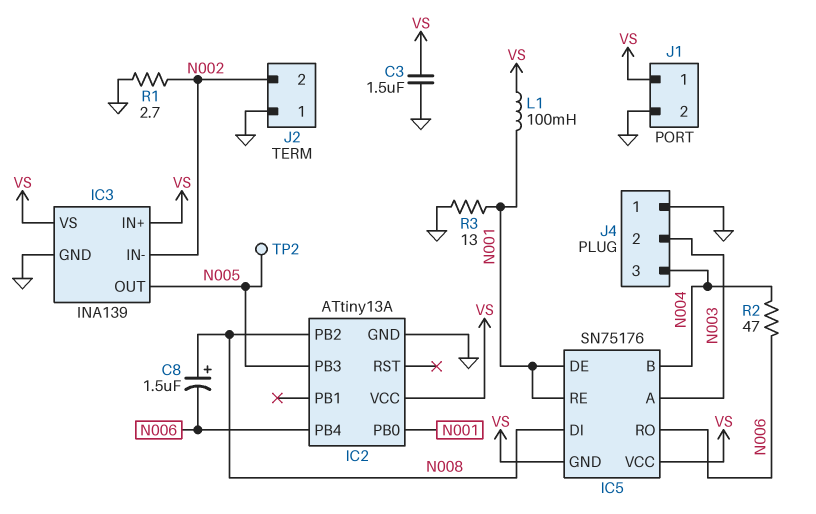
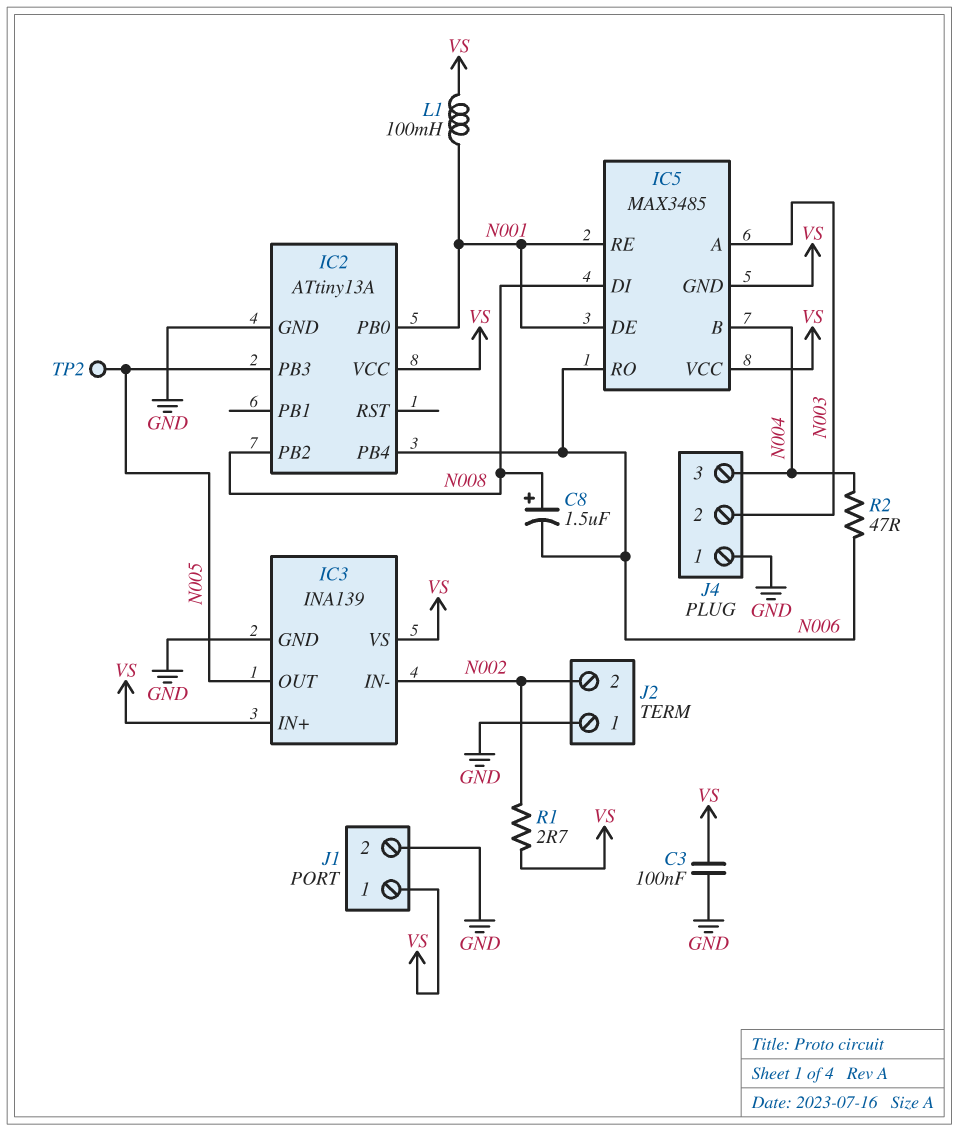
C3: 1.5uF (GND, VS) -> 100nF (GND, VS)
IC5: SN75176 -> MAX3485
R1: 2.7 (GND, N002) -> 2.7 (N002, VS)
R3: 13 (GND, N001) -> none

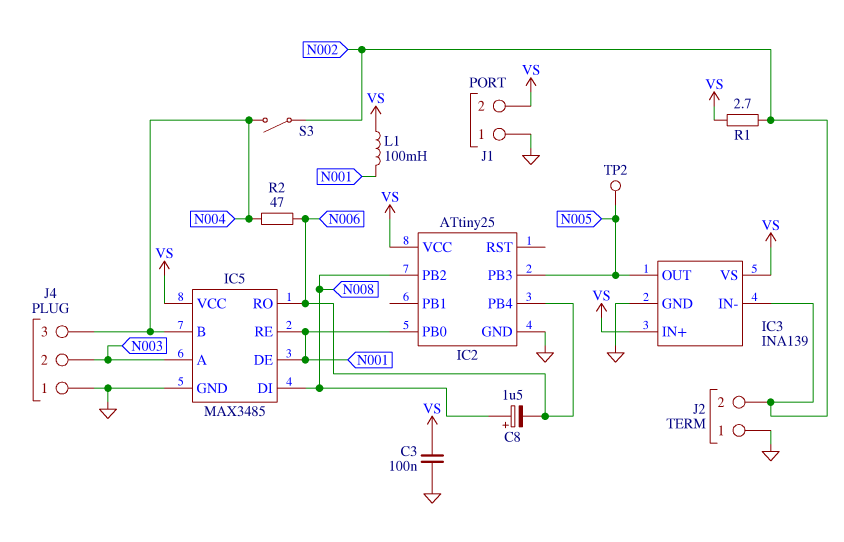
IC2: ATtiny13A -> ATtiny25
IC5 pin GND: VS -> GND
J1 pin 1: VS -> GND
J1 pin 2: GND -> VS
S3: none -> switch (N002, N004)

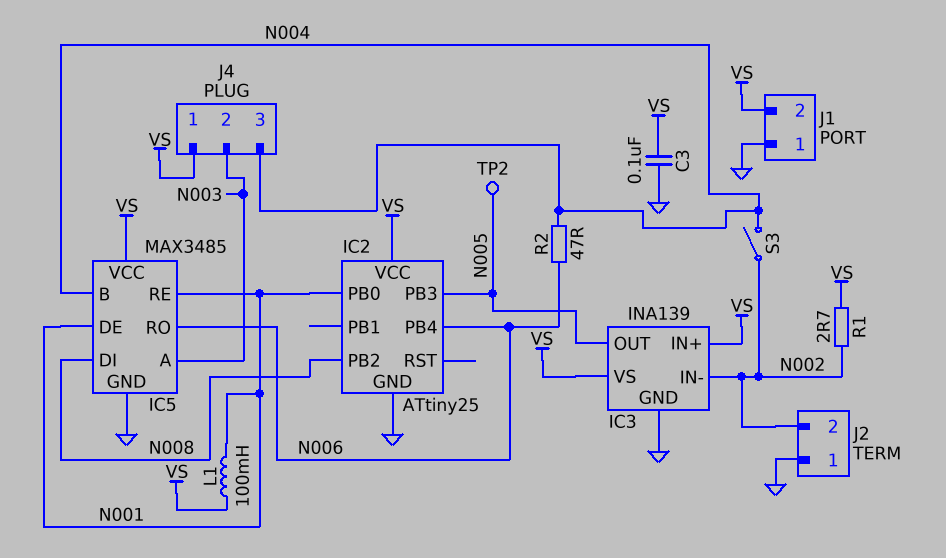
C8: 1.5uF (plus N008, minus N006) -> none
J4 pin 1: GND -> VS

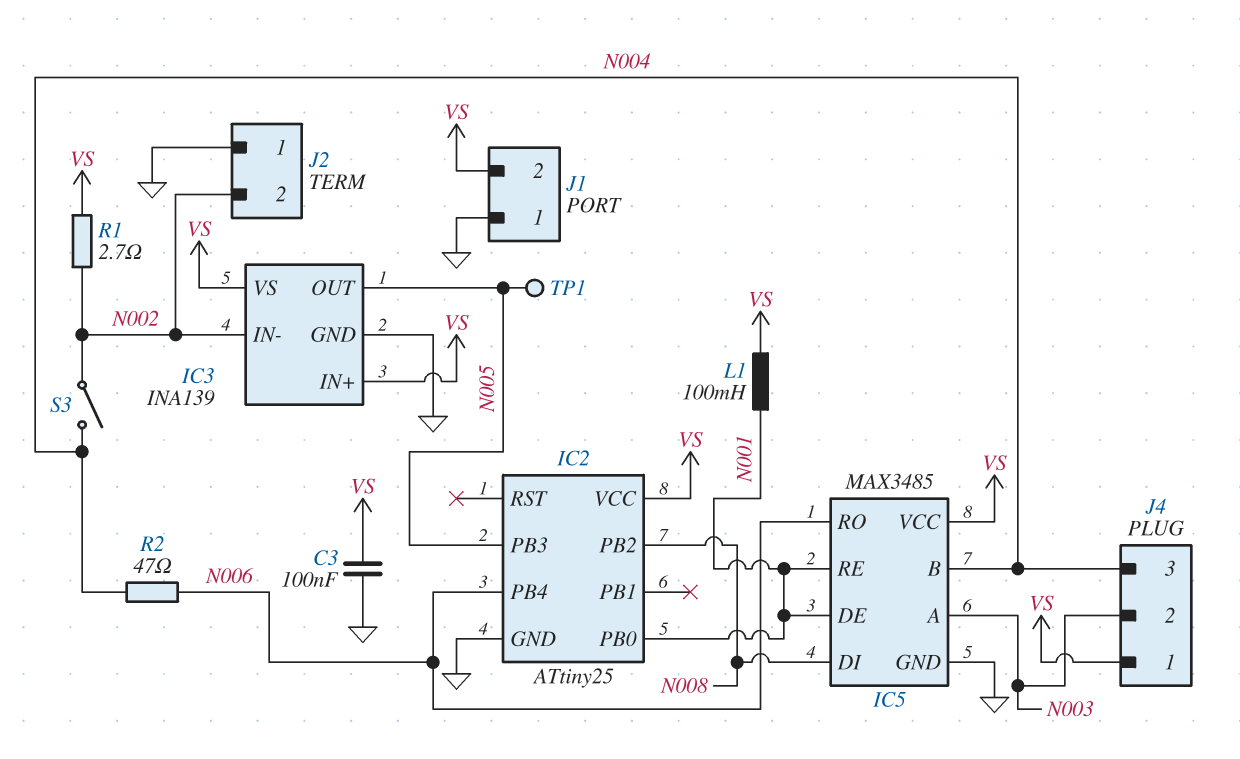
TP1: none -> test point (N005)
TP2: test point (N005) -> none

